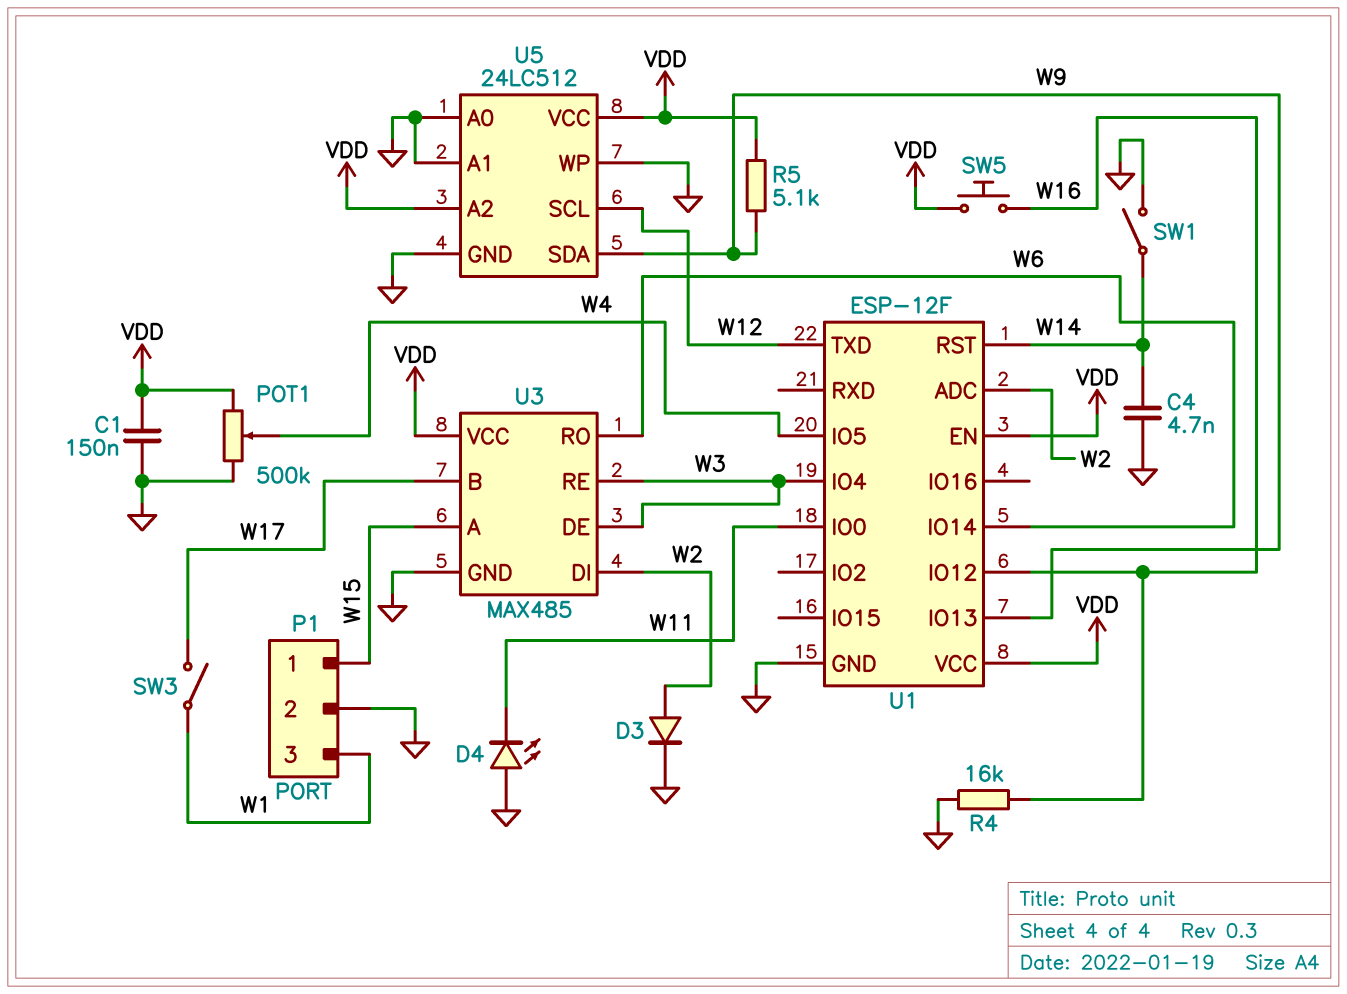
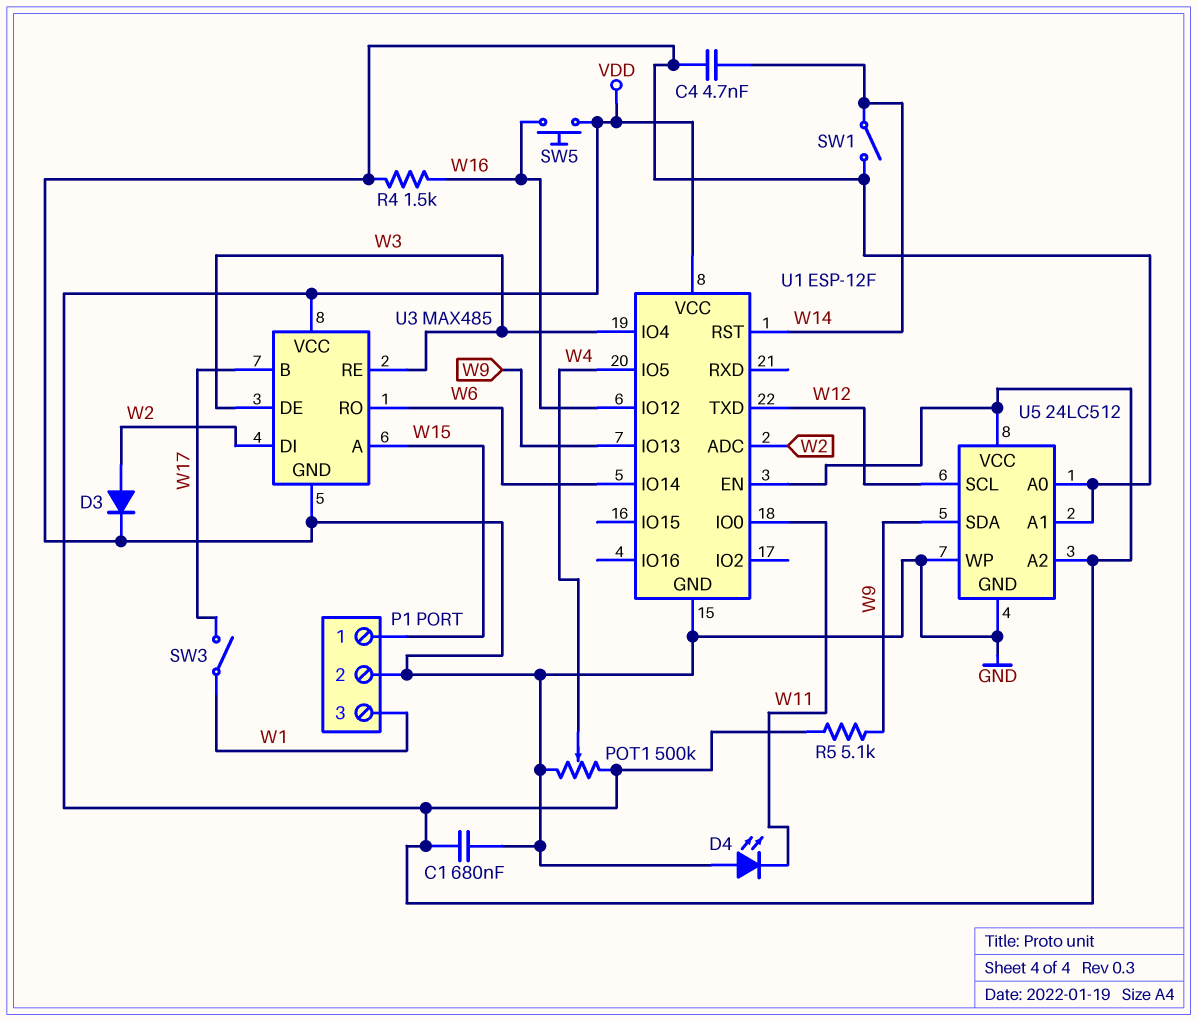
C1: 150nF (GND, VDD) -> 680nF (GND, VDD)
R4: 16k (GND, W16) -> 1.5k (GND, W16)

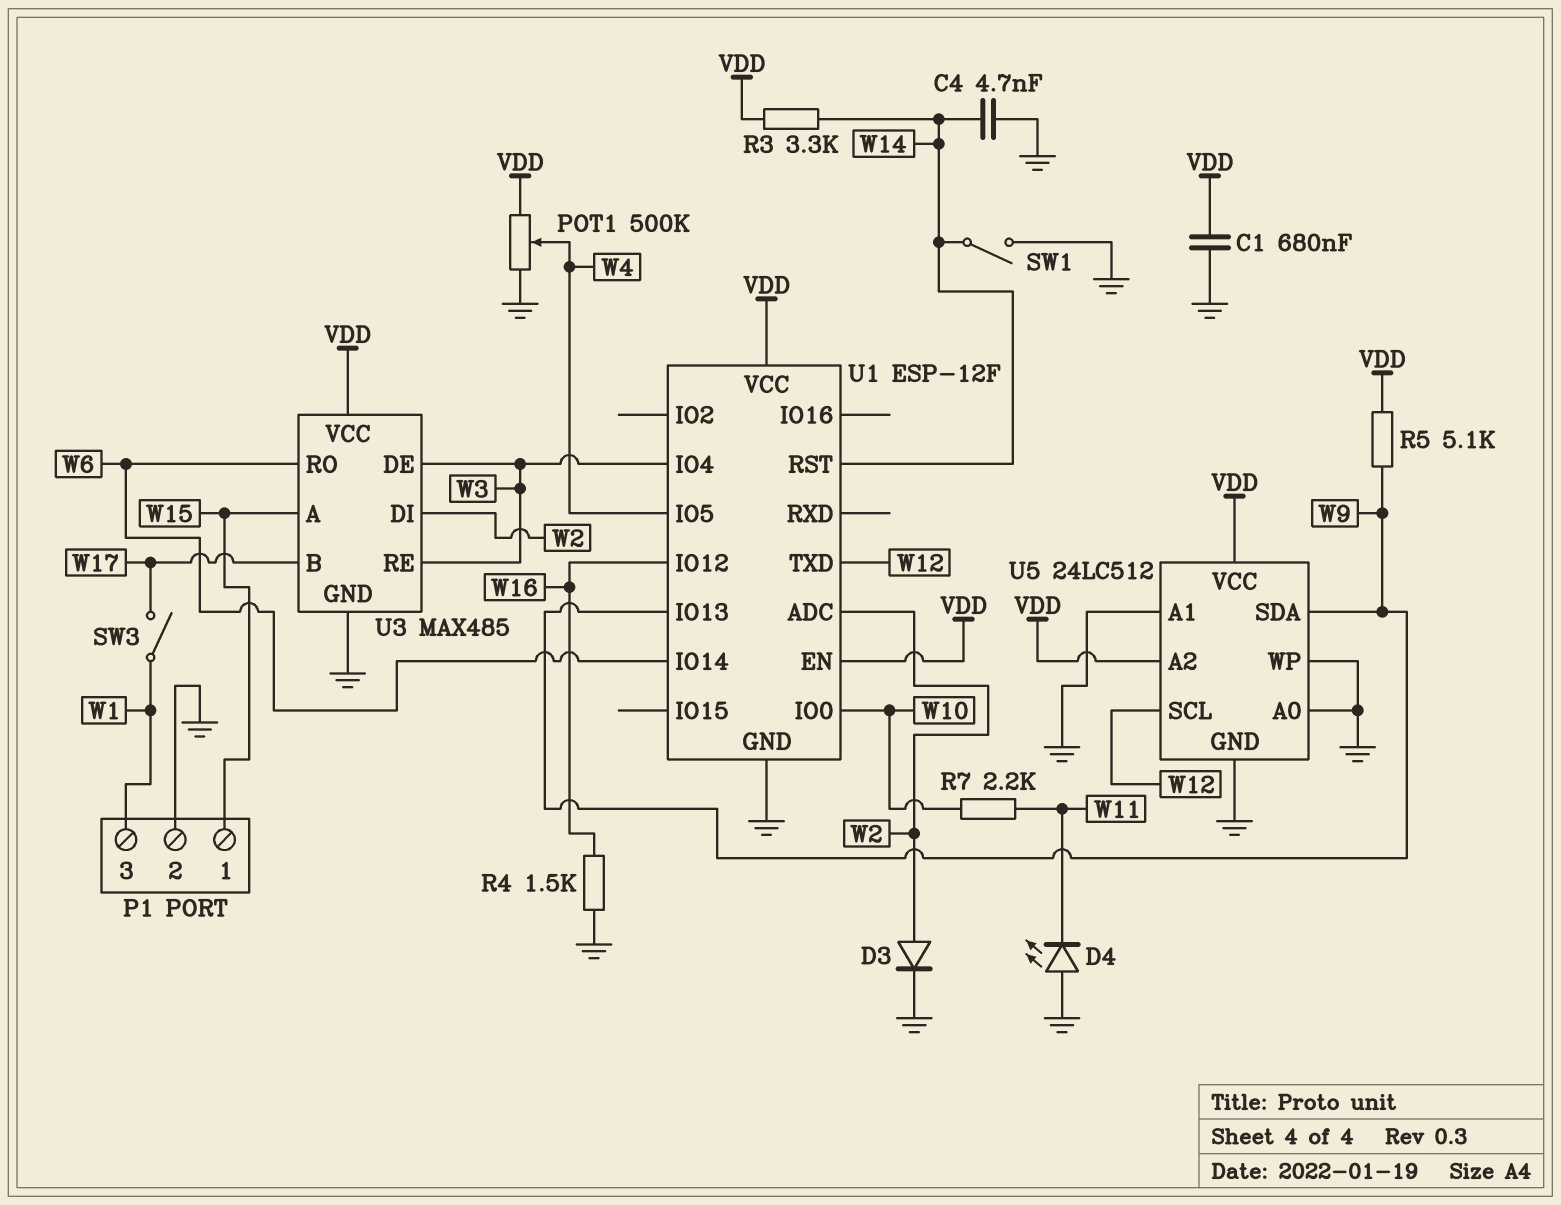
R3: none -> 3.3k (VDD, W14)
R7: none -> 2.2k (W10, W11)
SW5: button (VDD, W16) -> none
U1 pin IO0: W11 -> W10

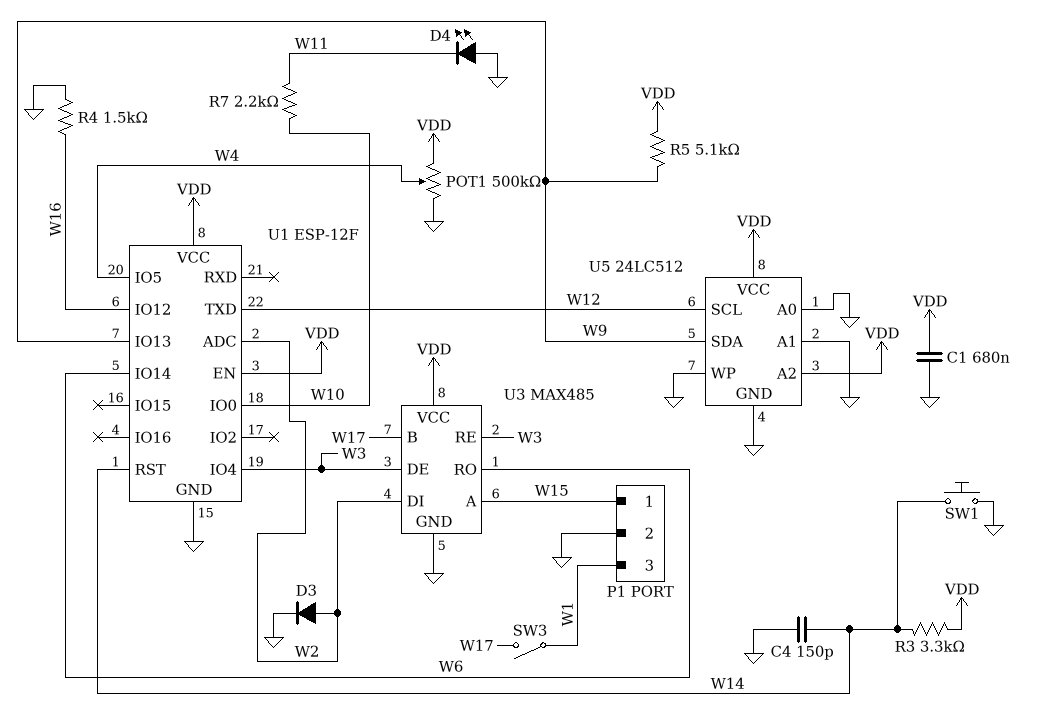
C4: 4.7nF (GND, W14) -> 150pF (GND, W14)
SW1: switch (GND, W14) -> button (GND, W14)

